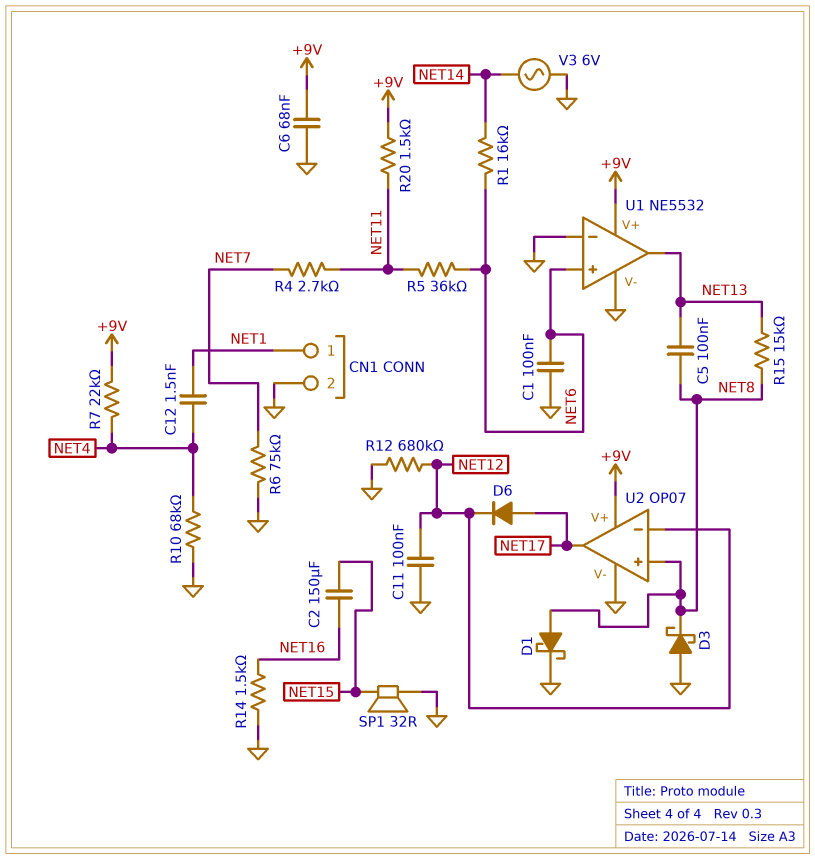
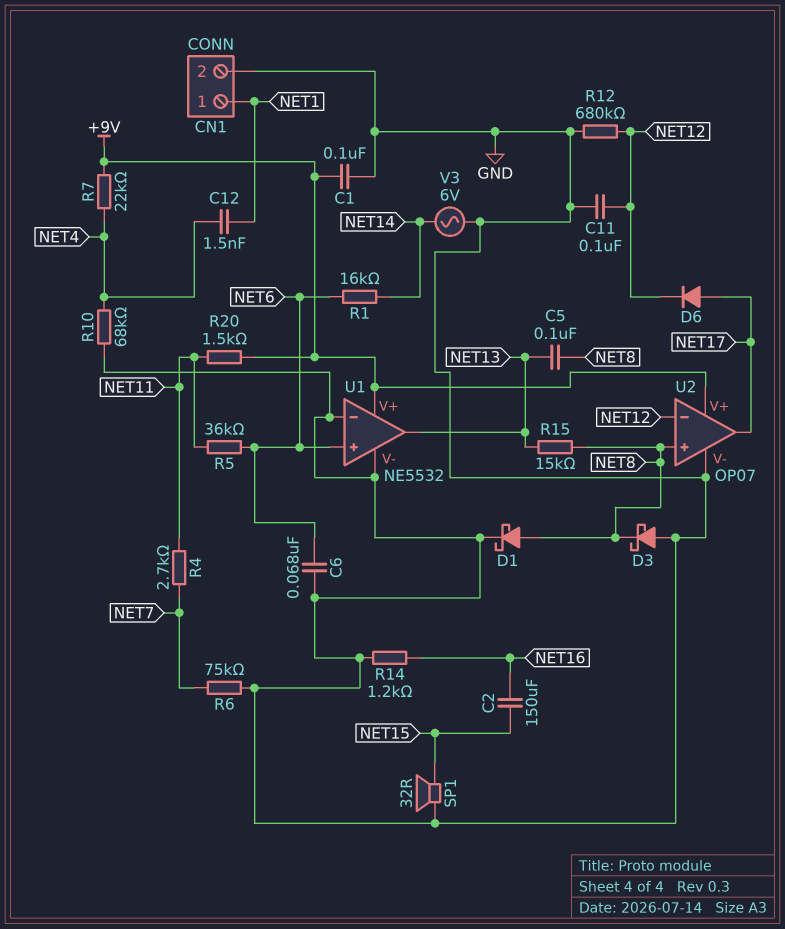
C1: 100nF (GND, NET6) -> 100nF (+9V, GND)
C6: 68nF (+9V, GND) -> 68nF (GND, NET6)
R14: 1.5k (GND, NET16) -> 1.2k (GND, NET16)

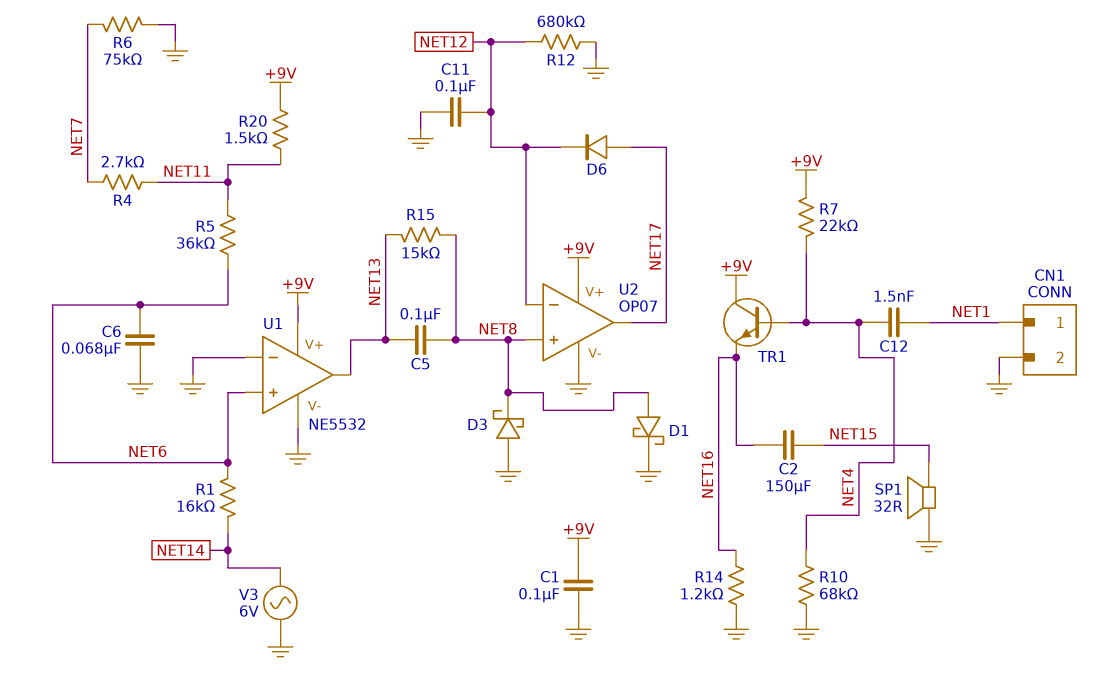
TR1: none -> NPN (B NET4, C +9V, E NET16)

